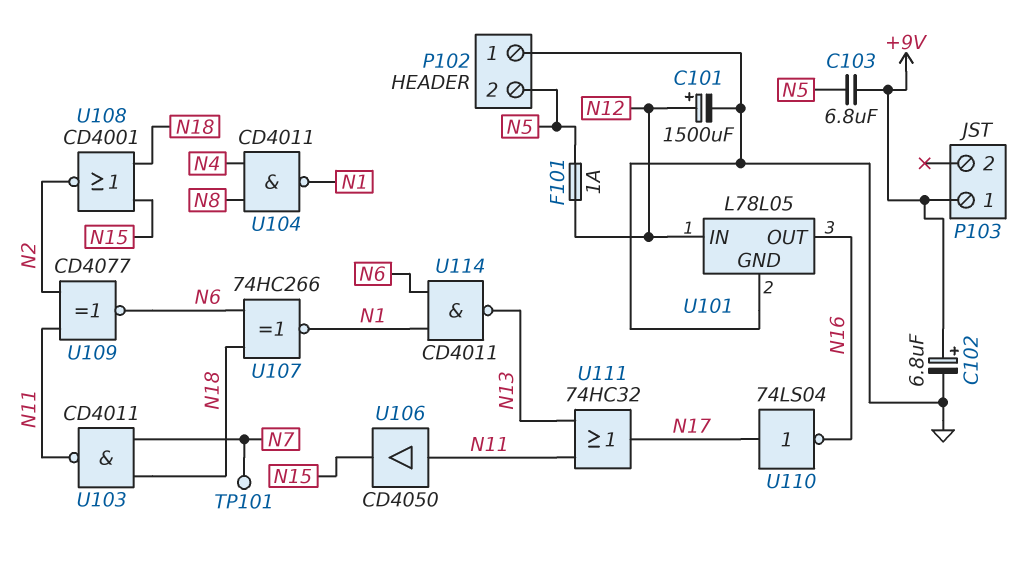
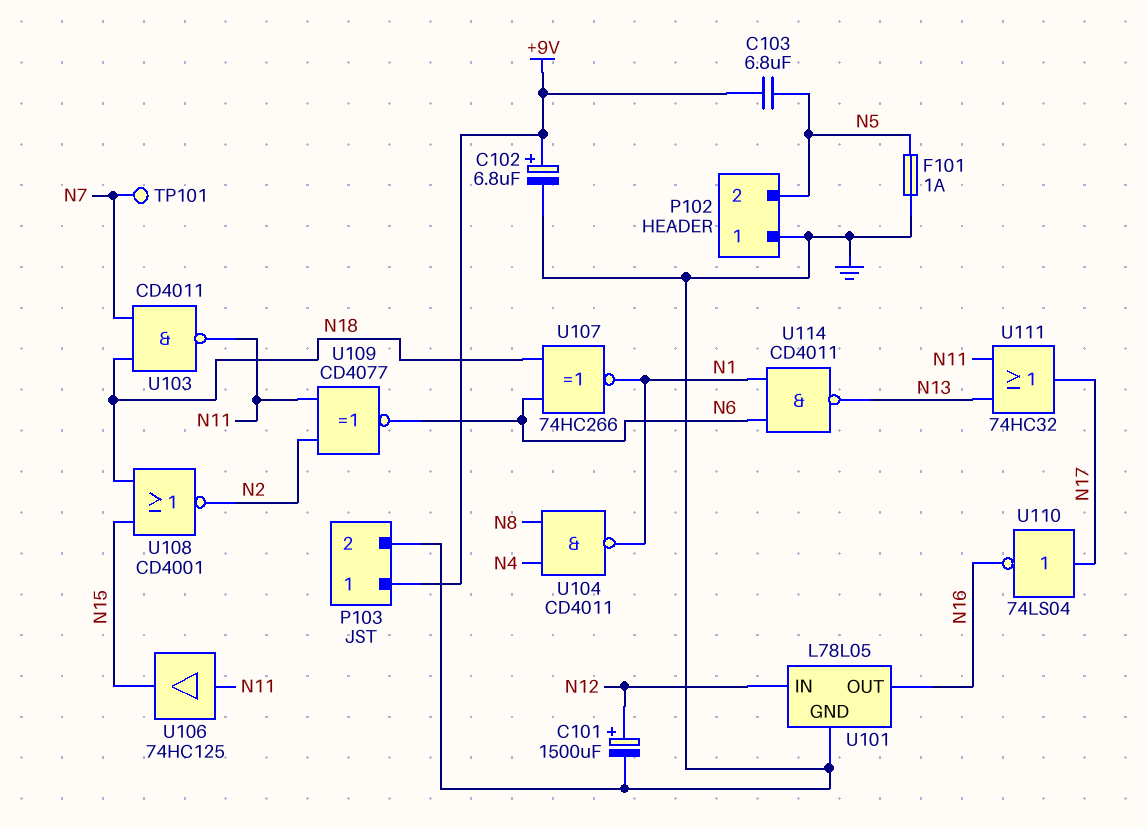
F101: 1A (N5, N12) -> 1A (GND, N5)
P103 pin 2: none -> GND
U106: buffer CD4050 (in N11, out N15) -> buffer 74HC125 (in N11, out N15)

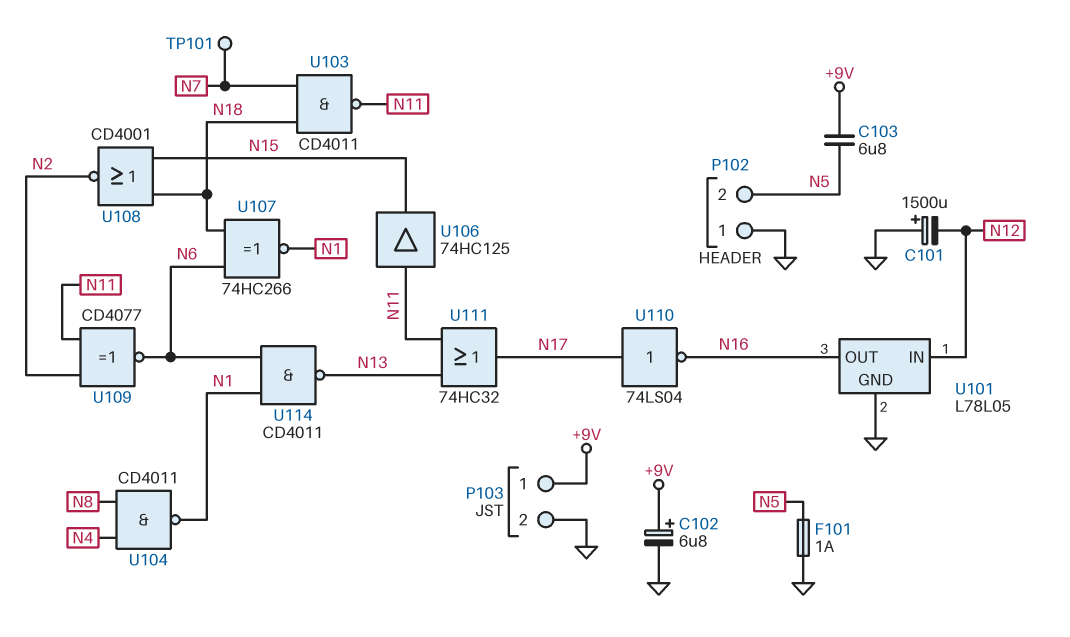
C101: 1500uF (plus N12, minus GND) -> 1500uF (plus GND, minus N12)

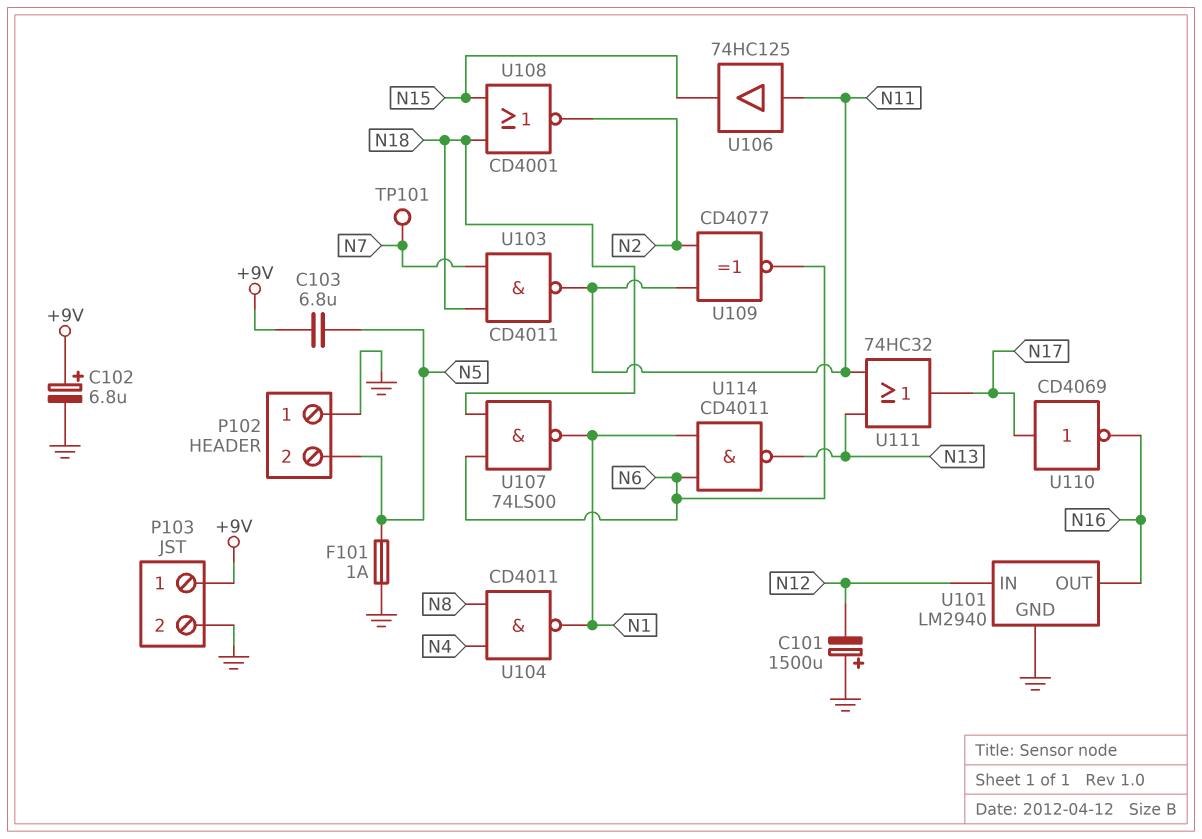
U101: L78L05 -> LM2940
U107: XNOR 74HC266 (in N6, in N18, out N1) -> NAND 74LS00 (in N6, in N18, out N1)
U110: NOT 74LS04 (in N17, out N16) -> NOT CD4069 (in N17, out N16)

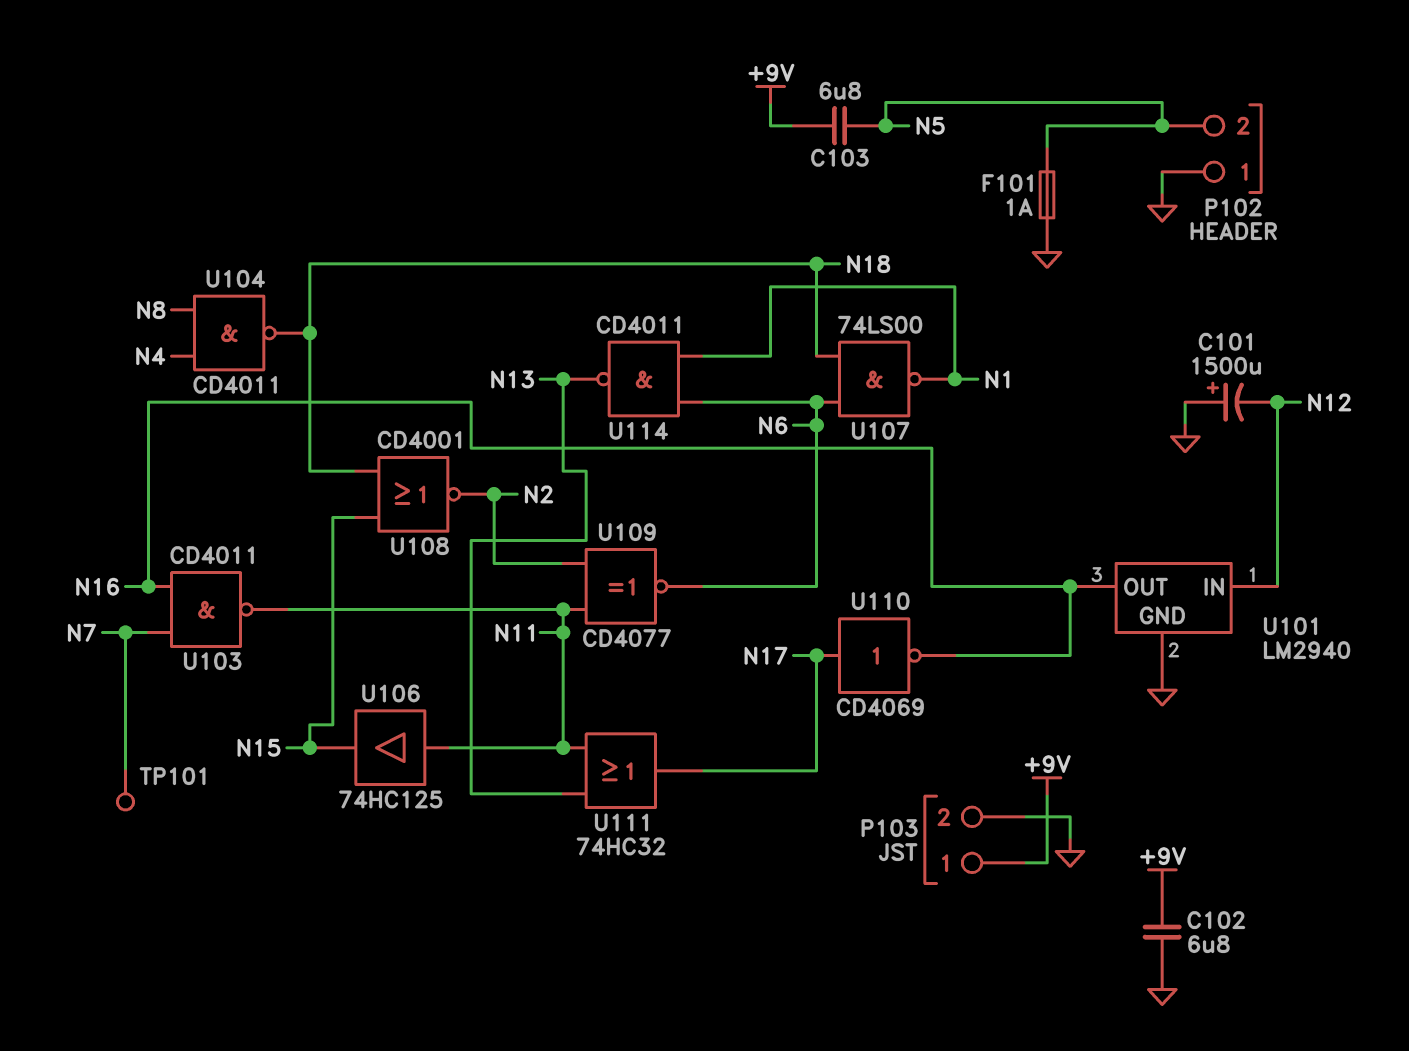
C102: 6.8uF (plus +9V, minus GND) -> 6.8uF (+9V, GND)
U103: NAND CD4011 (in N7, in N18, out N11) -> NAND CD4011 (in N7, in N16, out N11)
U104: NAND CD4011 (in N4, in N8, out N1) -> NAND CD4011 (in N4, in N8, out N18)

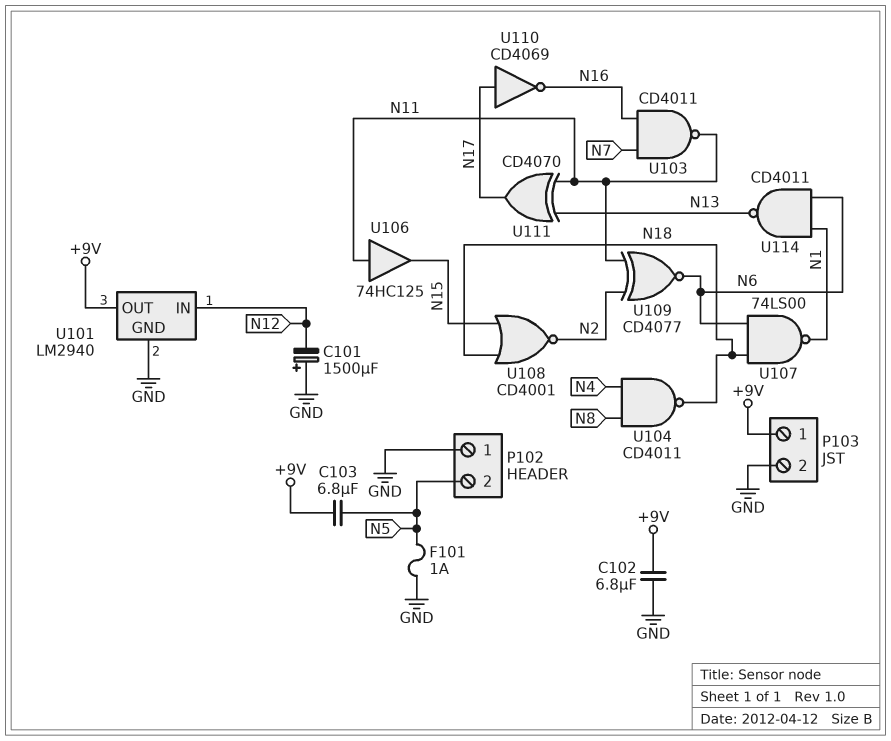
TP101: test point (N7) -> none
U101 pin OUT: N16 -> +9V
U111: OR 74HC32 (in N11, in N13, out N17) -> XOR CD4070 (in N11, in N13, out N17)

